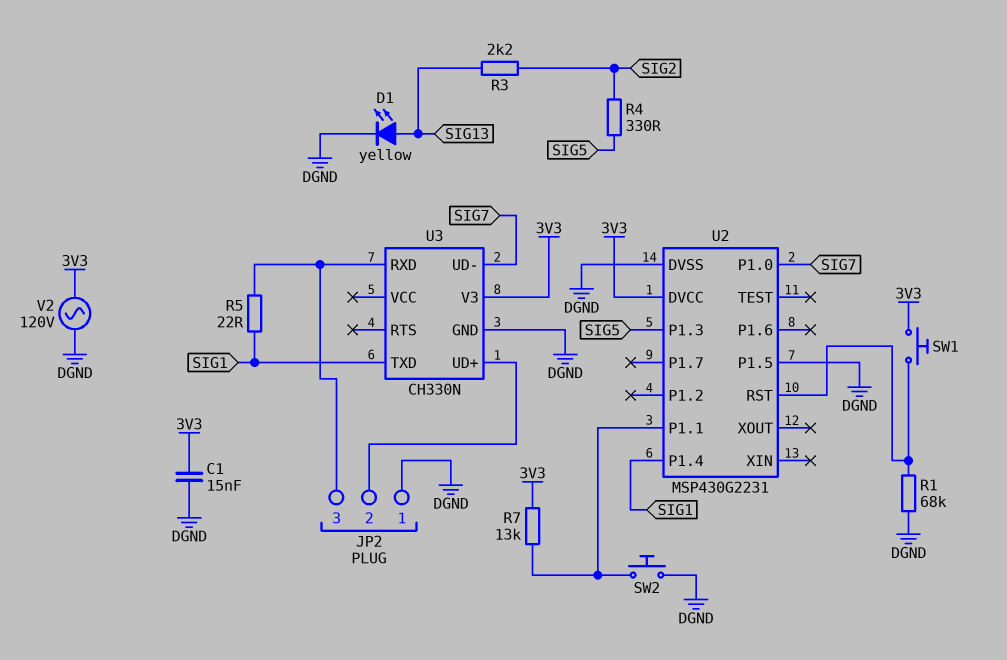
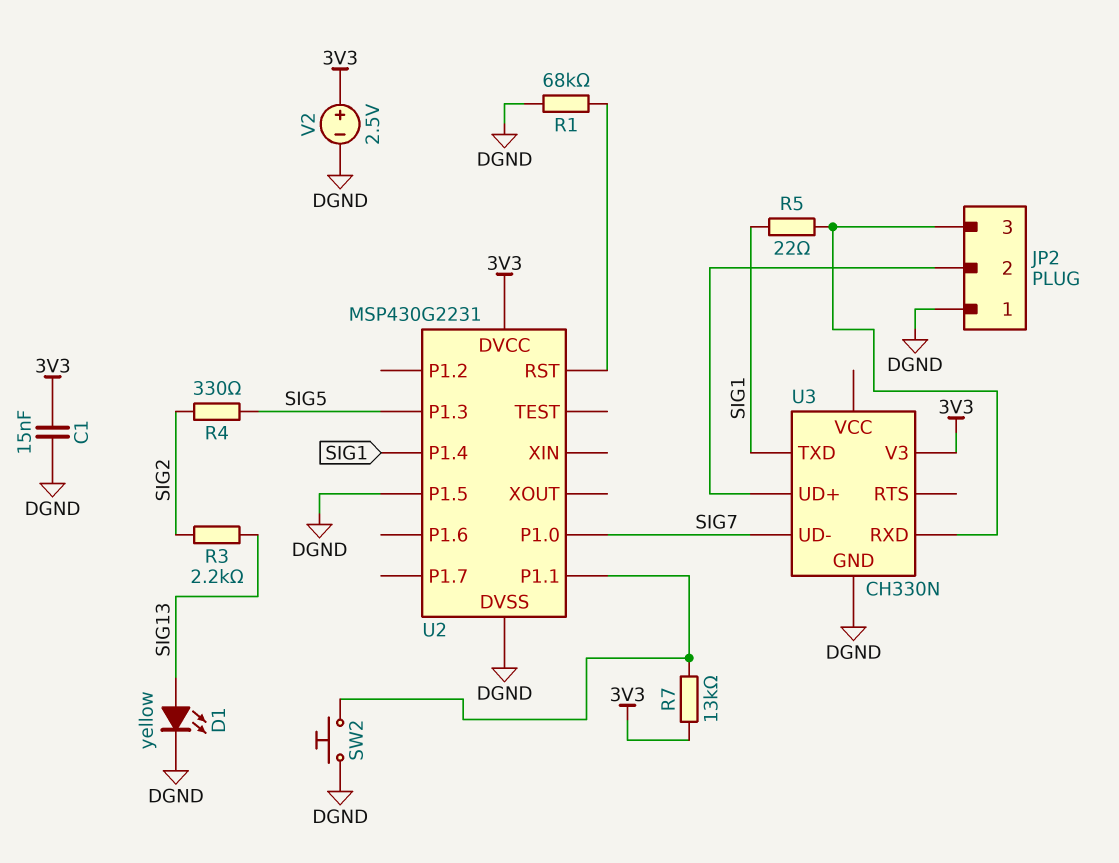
SW1: button (3V3, U2/RST) -> none
V2: AC 120V (3V3, DGND) -> 2.5V (plus 3V3, minus DGND)

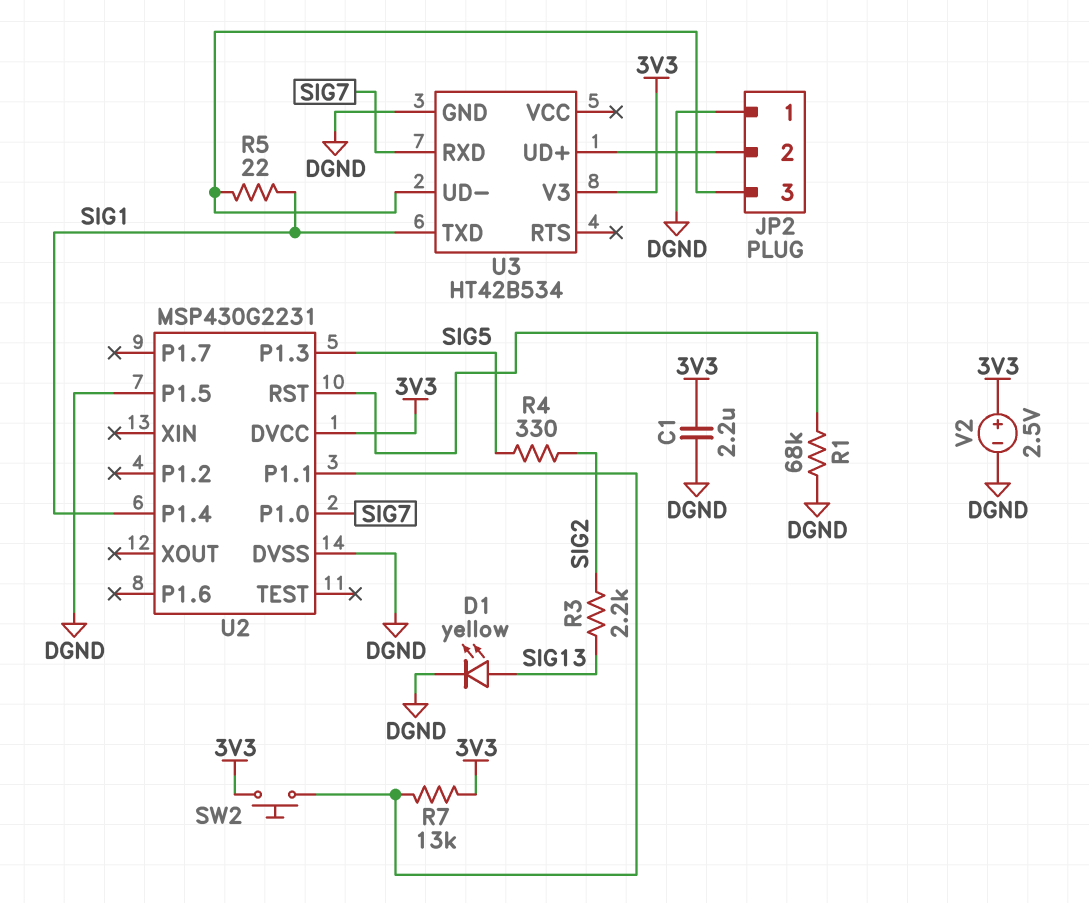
C1: 15nF (3V3, DGND) -> 2.2uF (3V3, DGND)
SW2: button (DGND, U2/P1.1) -> button (3V3, U2/P1.1)
U3: CH330N -> HT42B534
U3 pin RXD: JP2/3 -> SIG7
U3 pin UD-: SIG7 -> JP2/3

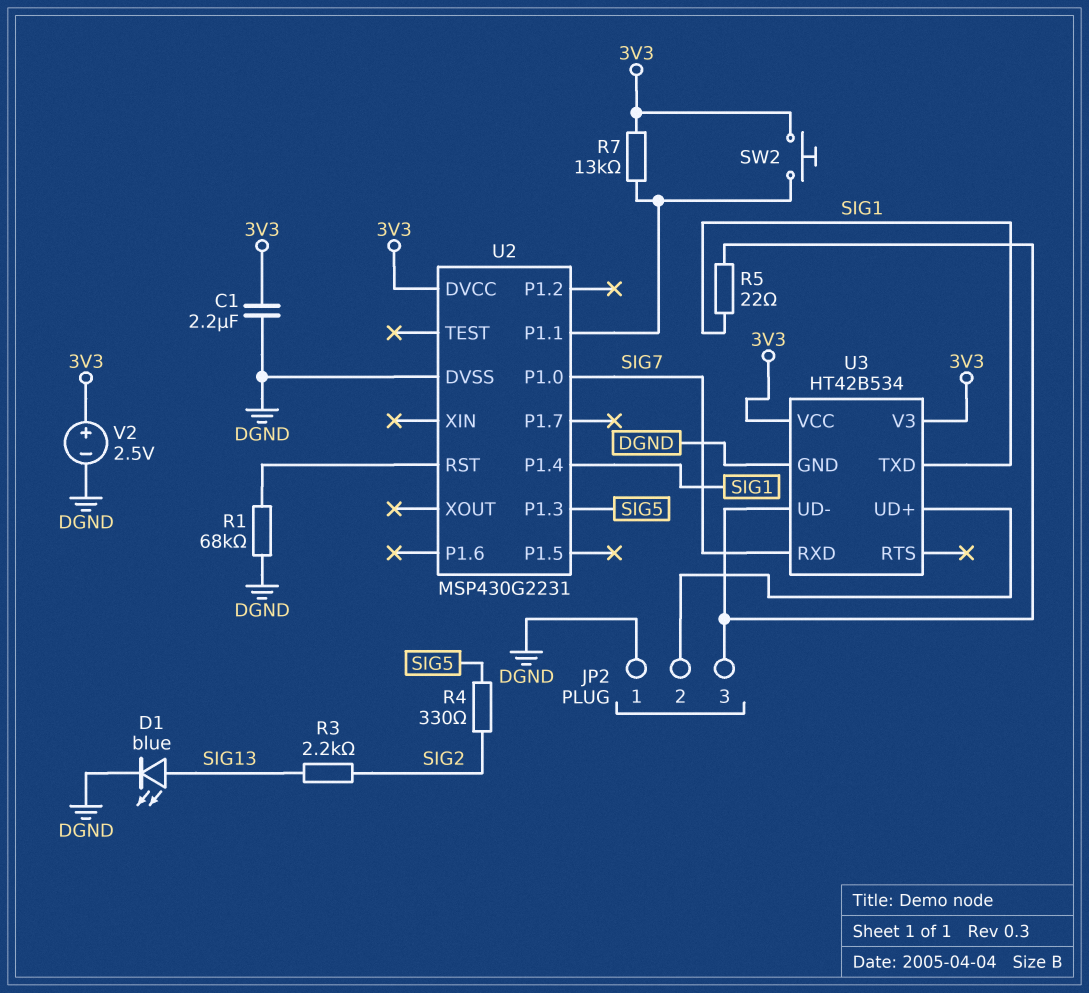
D1: LED yellow (A SIG13, K DGND) -> LED blue (A SIG13, K DGND)
U2 pin P1.5: DGND -> none
U3 pin VCC: none -> 3V3

